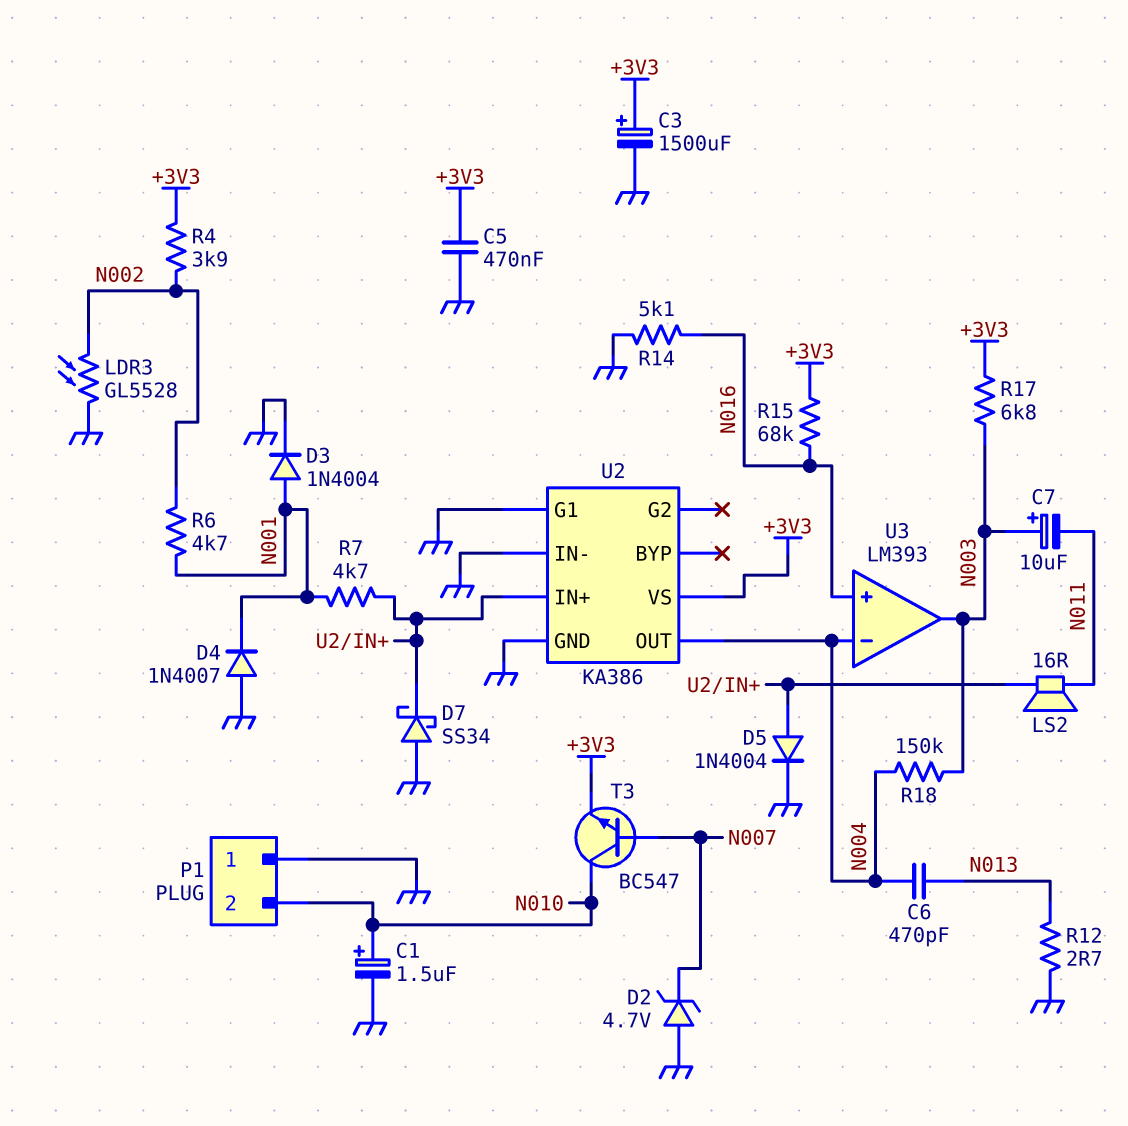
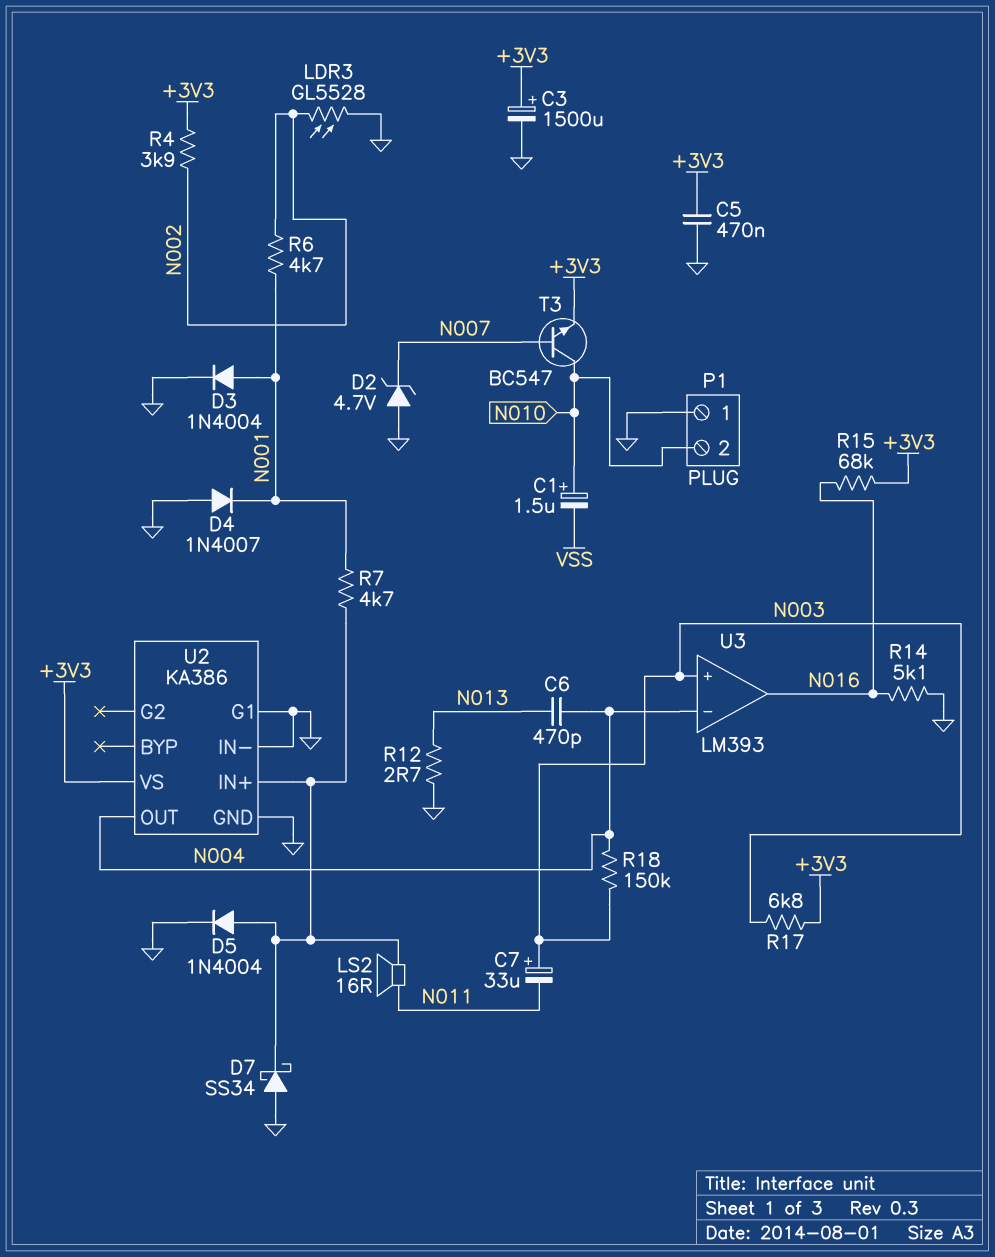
C1: 1.5uF (plus N010, minus GND) -> 1.5uF (plus N010, minus VSS)
C7: 10uF (plus N003, minus N011) -> 33uF (plus N003, minus N011)
U3 pin in+: N016 -> N003
U3 pin out: N003 -> N016

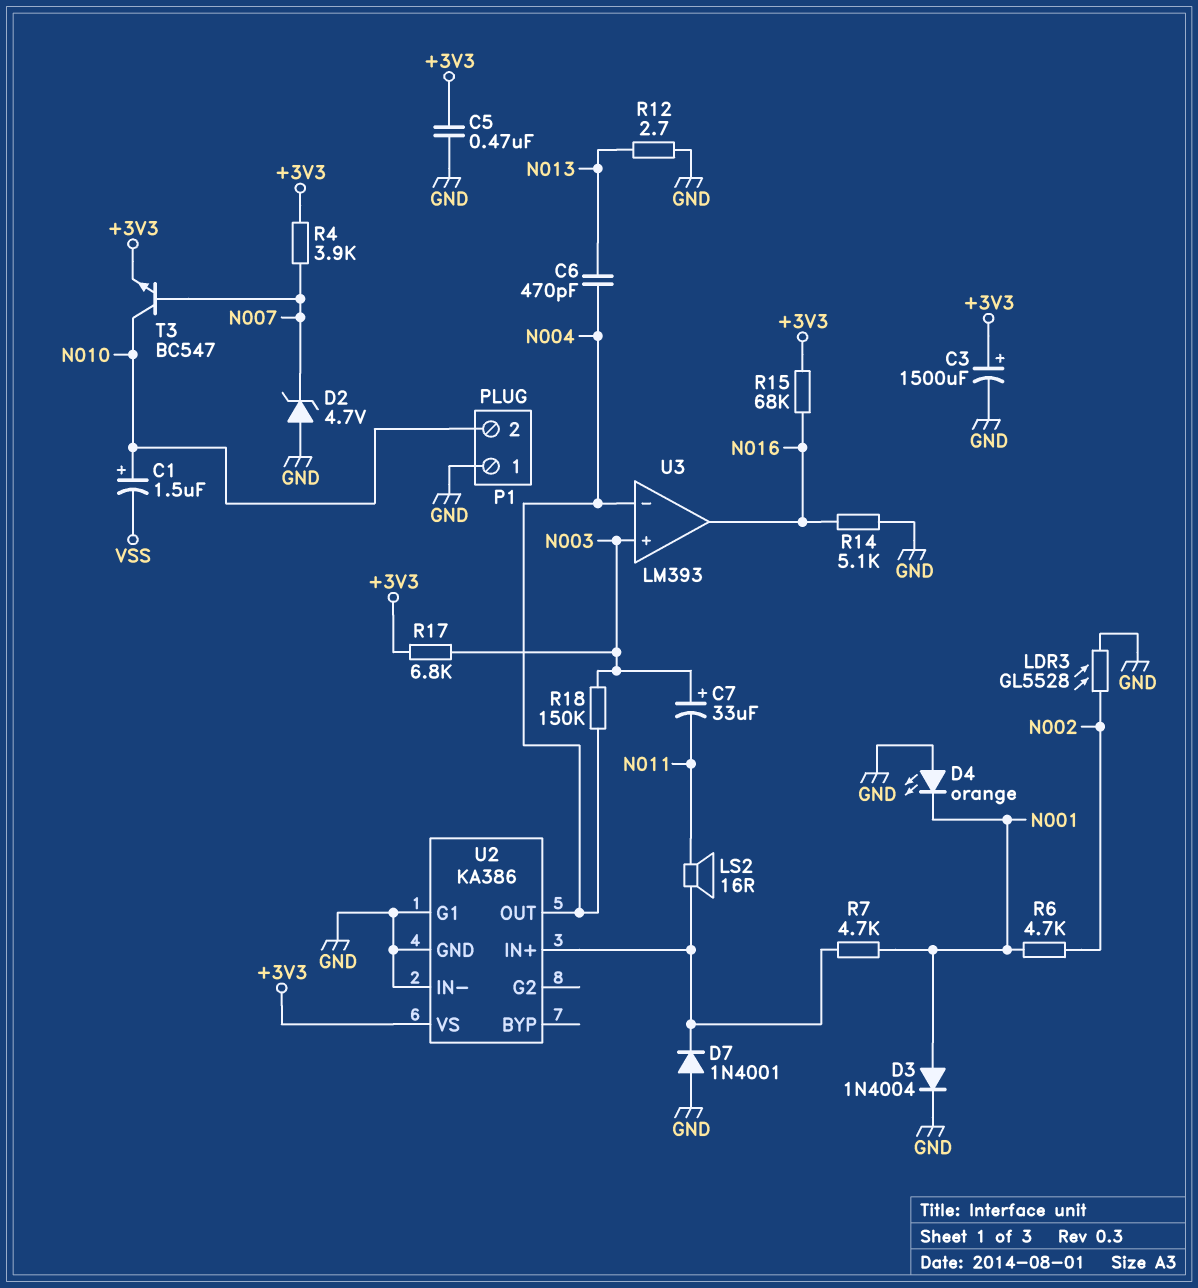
D4: diode 1N4007 (A GND, K N001) -> LED orange (A GND, K N001)
D5: diode 1N4004 (A U2/IN+, K GND) -> none
D7: schottky SS34 (A GND, K U2/IN+) -> diode 1N4001 (A GND, K U2/IN+)
R4: 3.9k (+3V3, N002) -> 3.9k (+3V3, N007)

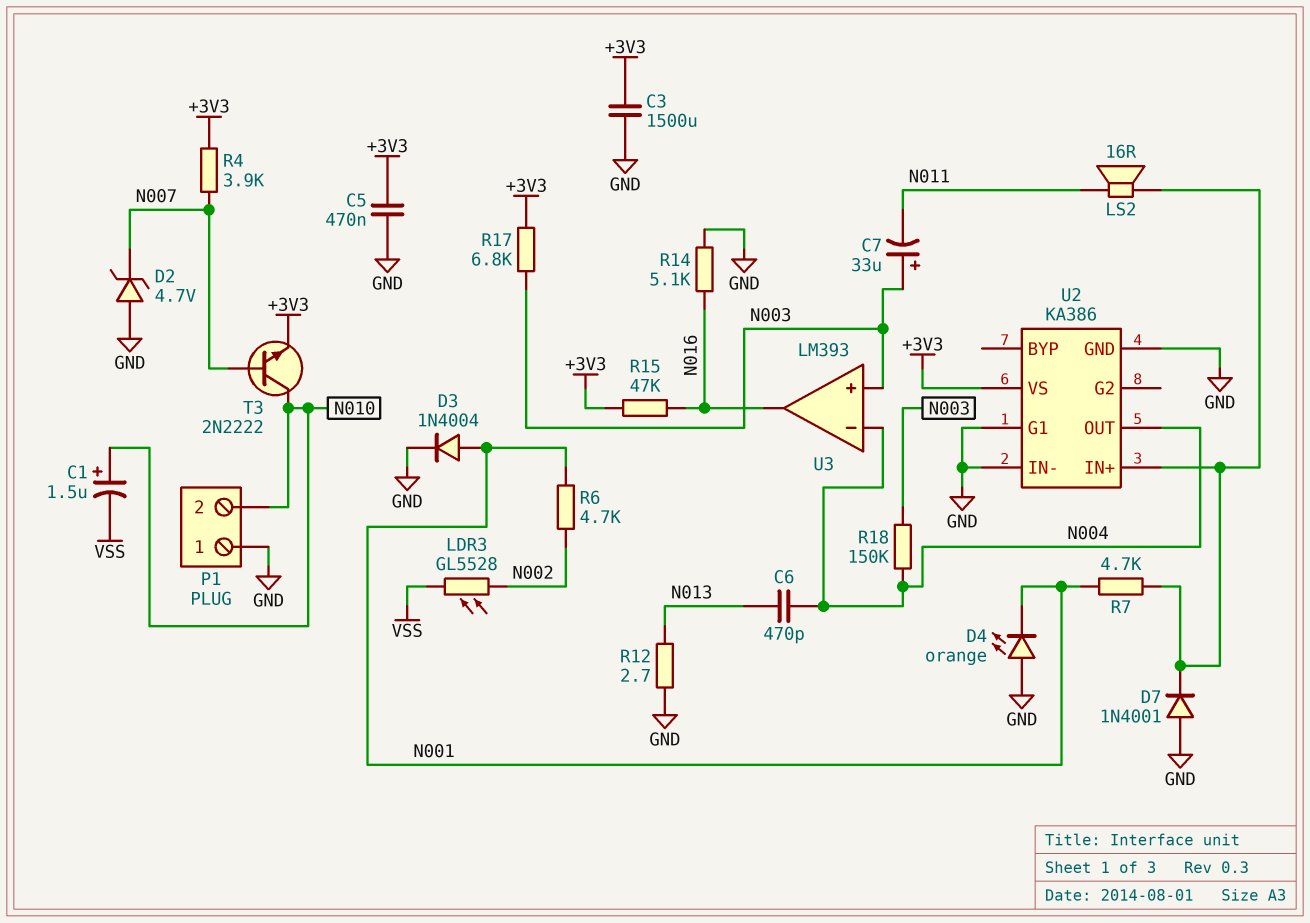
C3: 1500uF (plus +3V3, minus GND) -> 1500uF (+3V3, GND)
LDR3: GL5528 (GND, N002) -> GL5528 (N002, VSS)
R15: 68k (+3V3, N016) -> 47k (+3V3, N016)
T3: NPN BC547 (B N007, C N010, E +3V3) -> NPN 2N2222 (B N007, C N010, E +3V3)

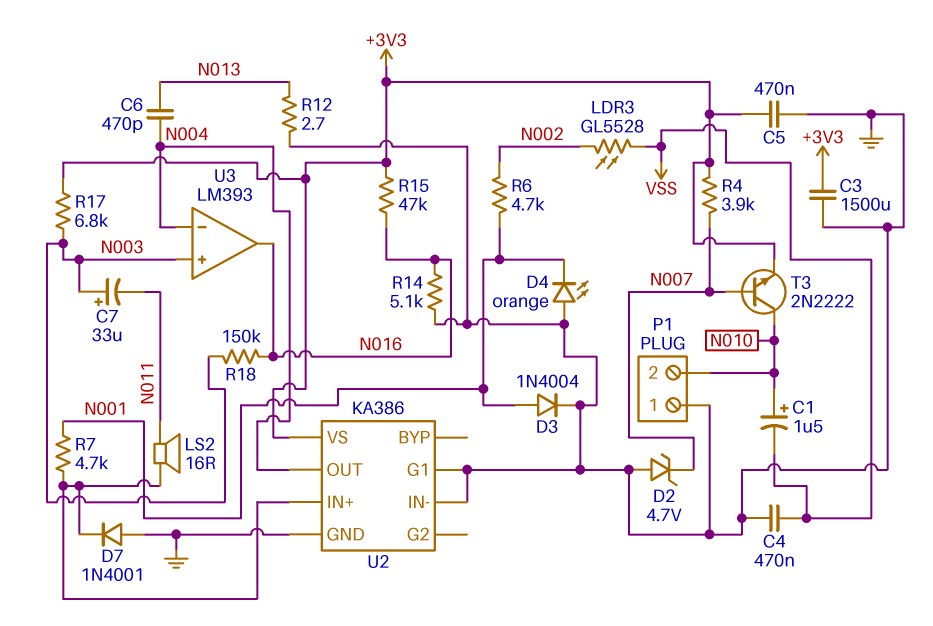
C4: none -> 470nF (GND, VSS)
R18: 150k (N003, N004) -> 150k (N003, N016)

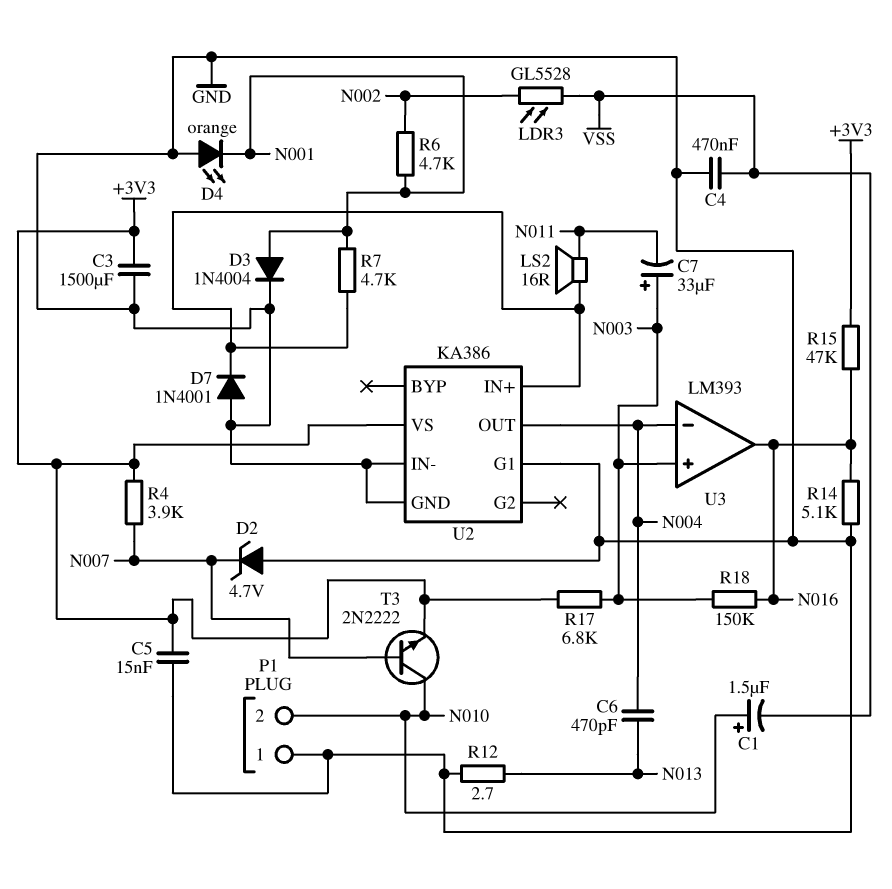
C5: 470nF (+3V3, GND) -> 15nF (+3V3, GND)

